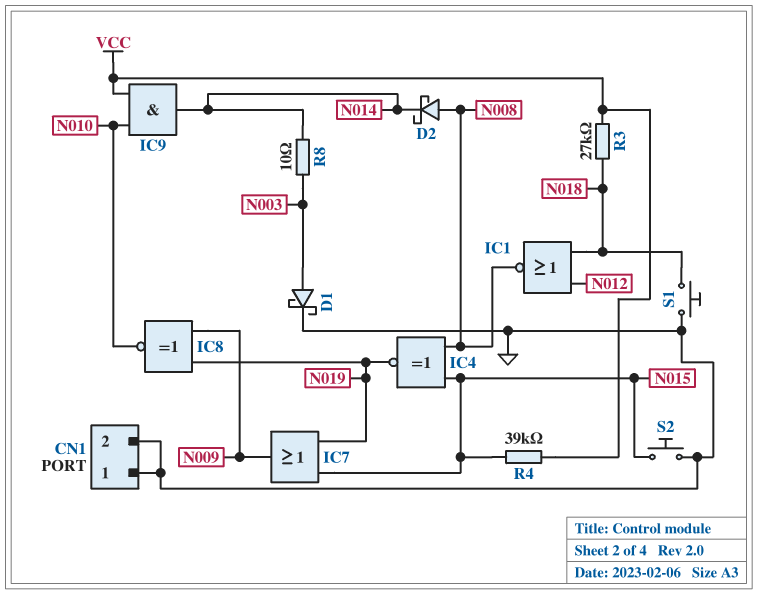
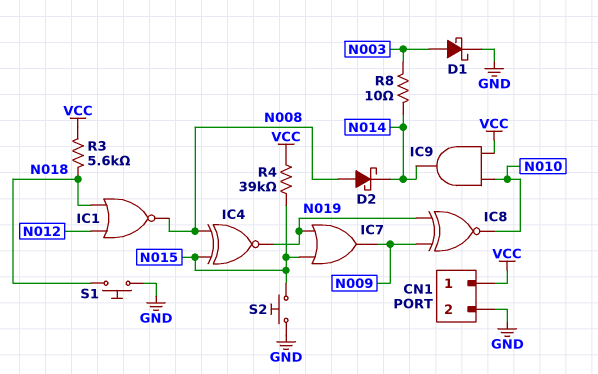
CN1 pin 1: GND -> VCC
R3: 27k (N018, VCC) -> 5.6k (N018, VCC)

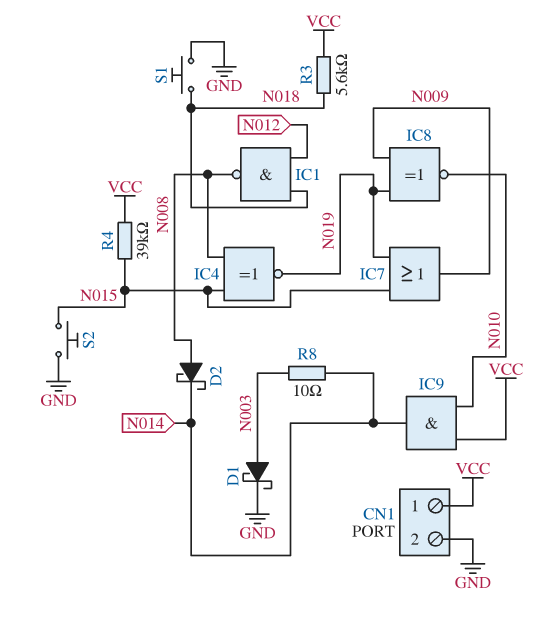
IC1: NOR (in N012, in N018, out N008) -> NAND (in N012, in N018, out N008)

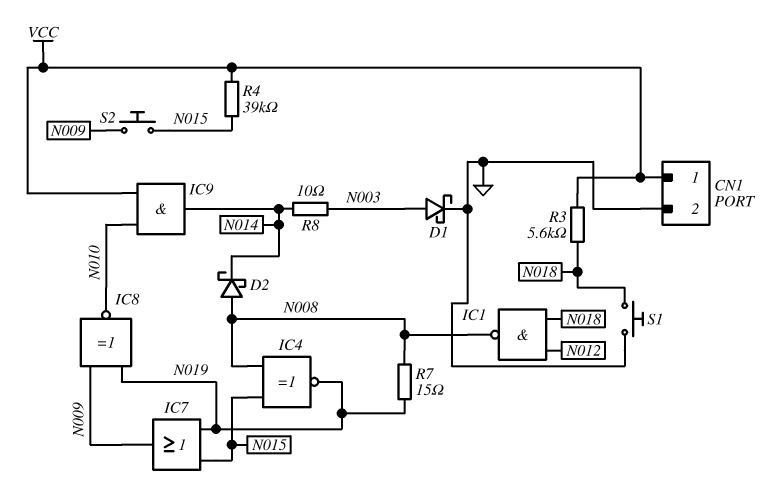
R7: none -> 15 (N008, N019)
S2: button (GND, N015) -> button (N009, N015)

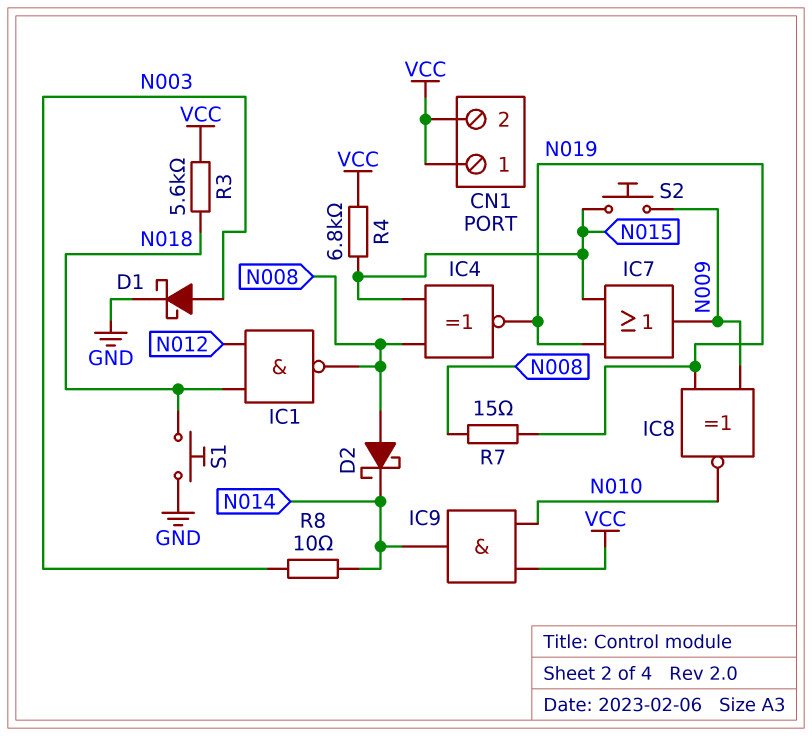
CN1 pin 2: GND -> VCC
R4: 39k (N015, VCC) -> 6.8k (N015, VCC)

